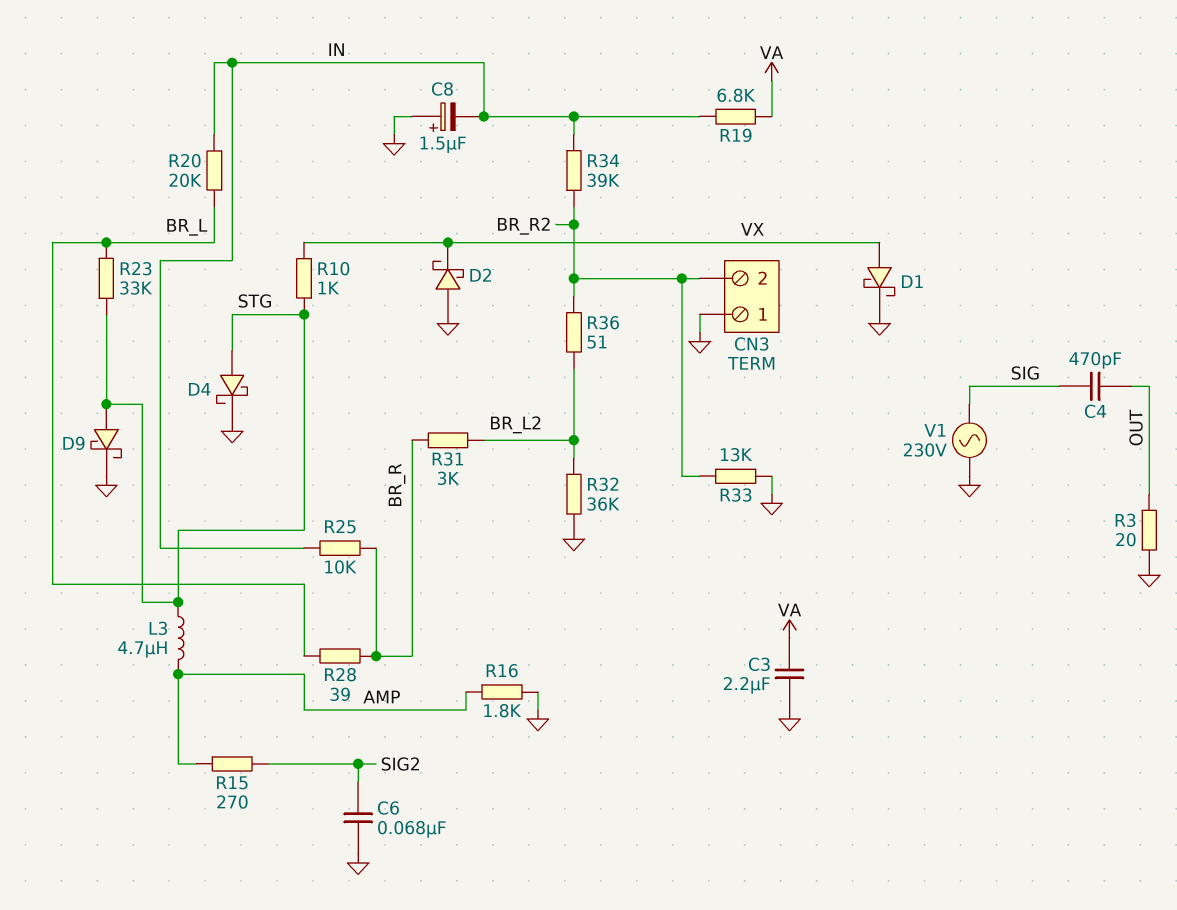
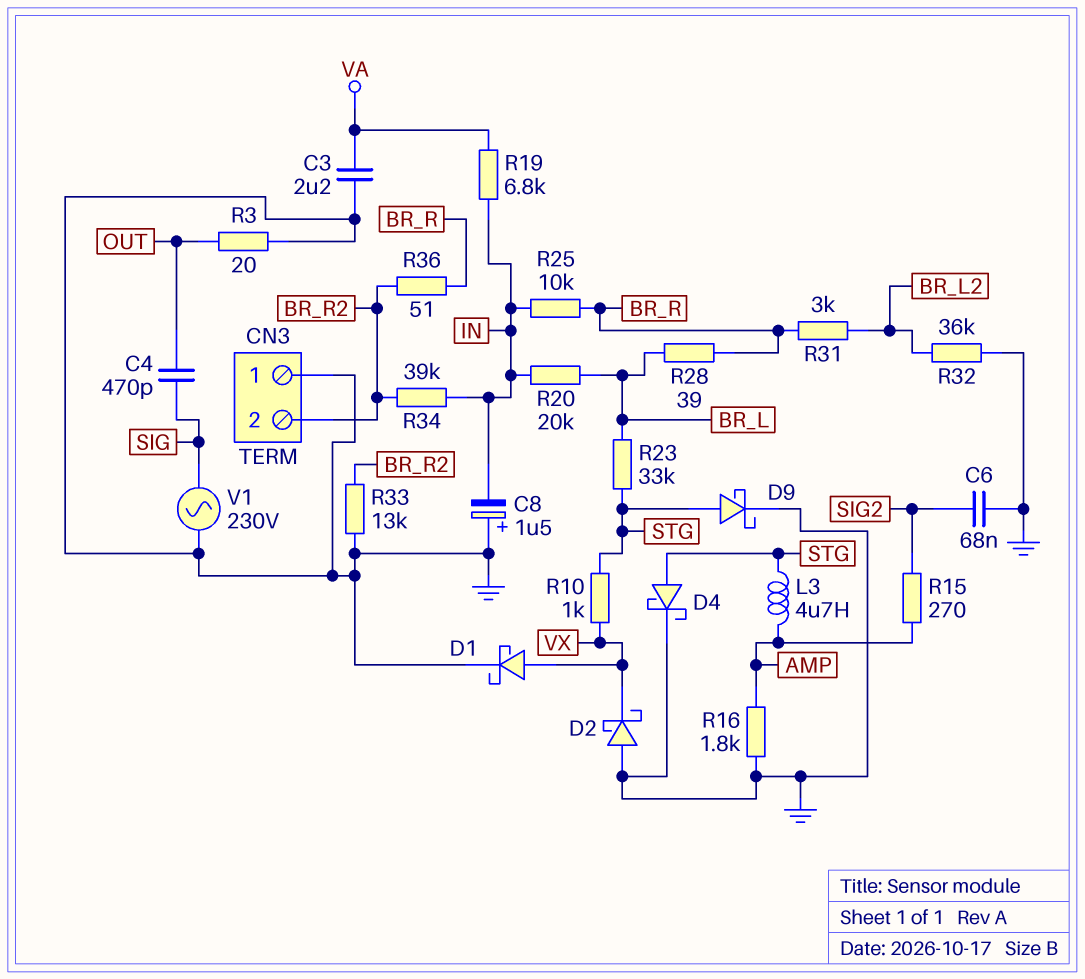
R36: 51 (BR_L2, BR_R2) -> 51 (BR_R, BR_R2)

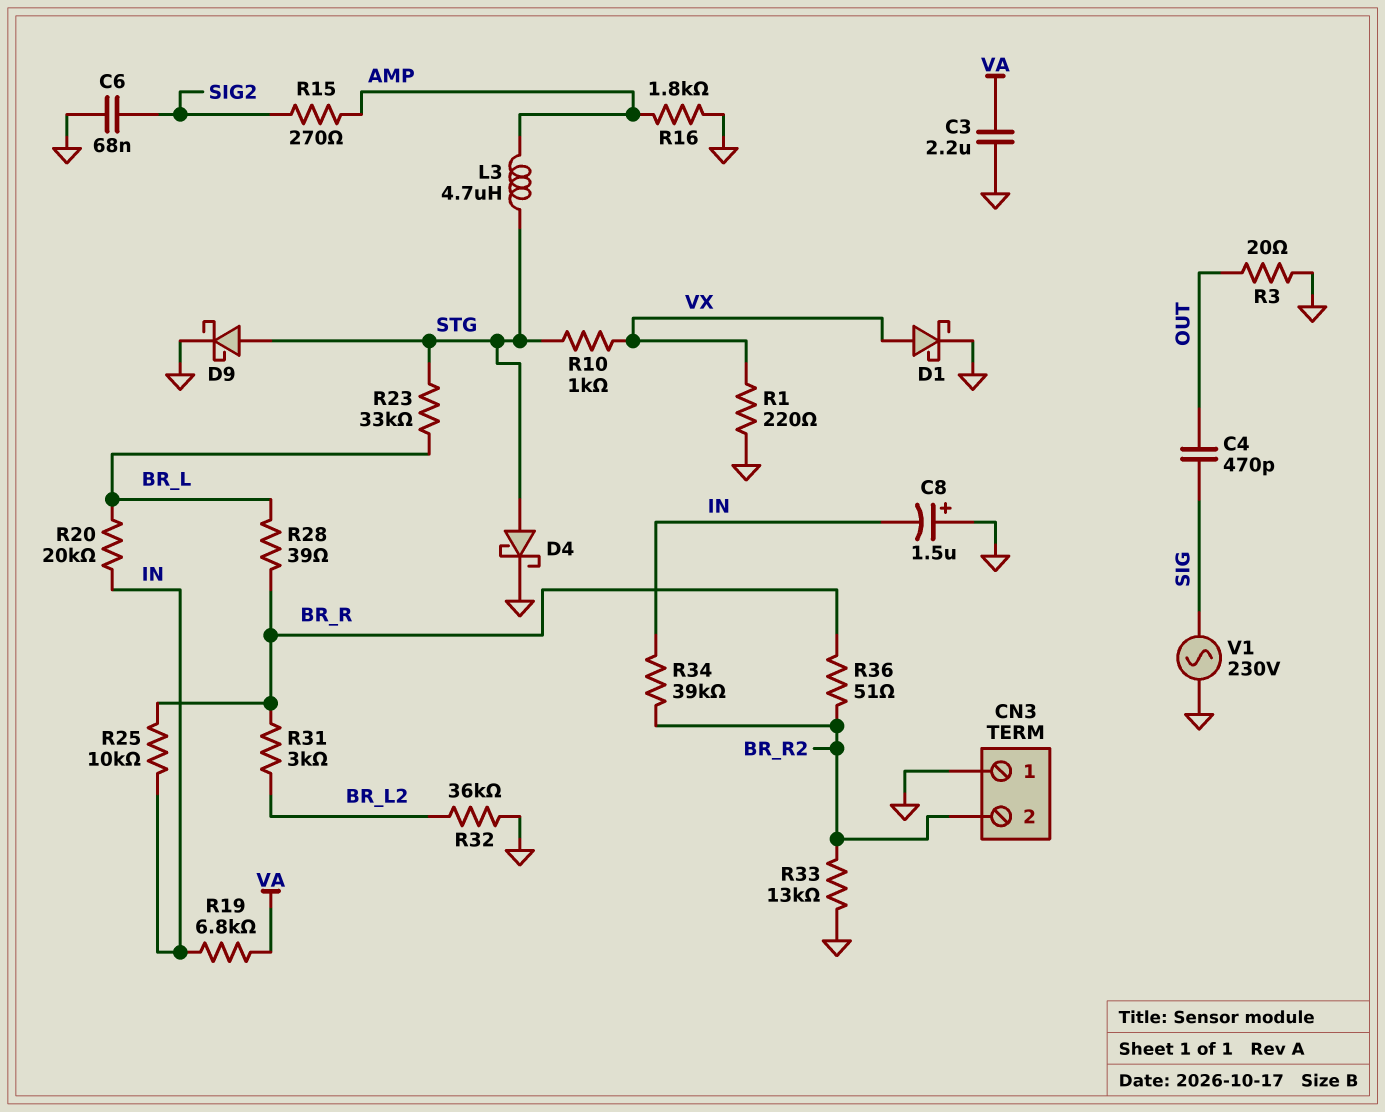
D2: schottky (A GND, K VX) -> none
R1: none -> 220 (GND, VX)

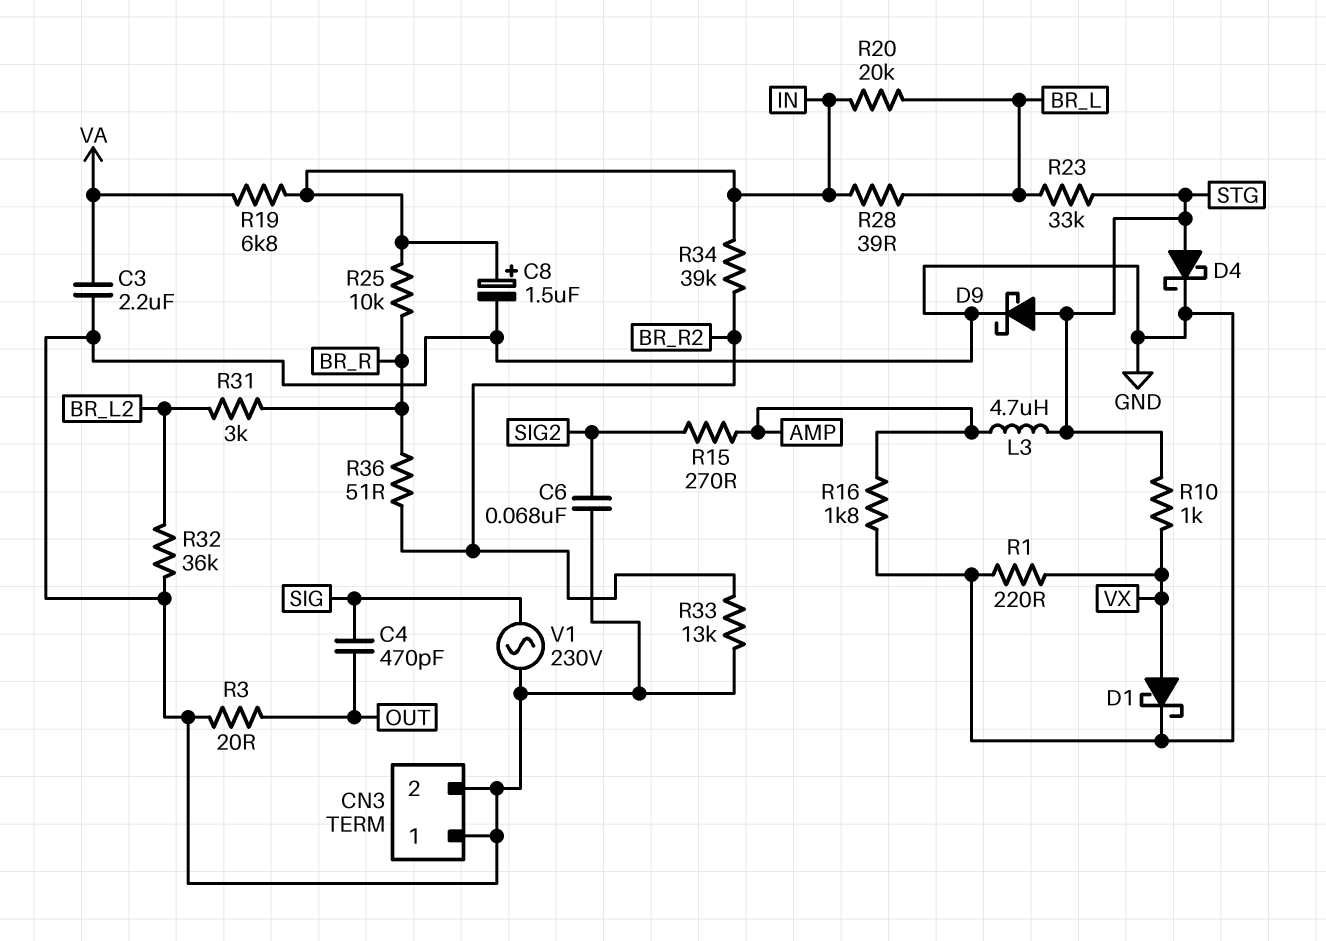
C8: 1.5uF (plus GND, minus IN) -> 1.5uF (plus IN, minus GND)
CN3 pin 2: BR_R2 -> GND
R28: 39 (BR_L, BR_R) -> 39 (BR_L, IN)

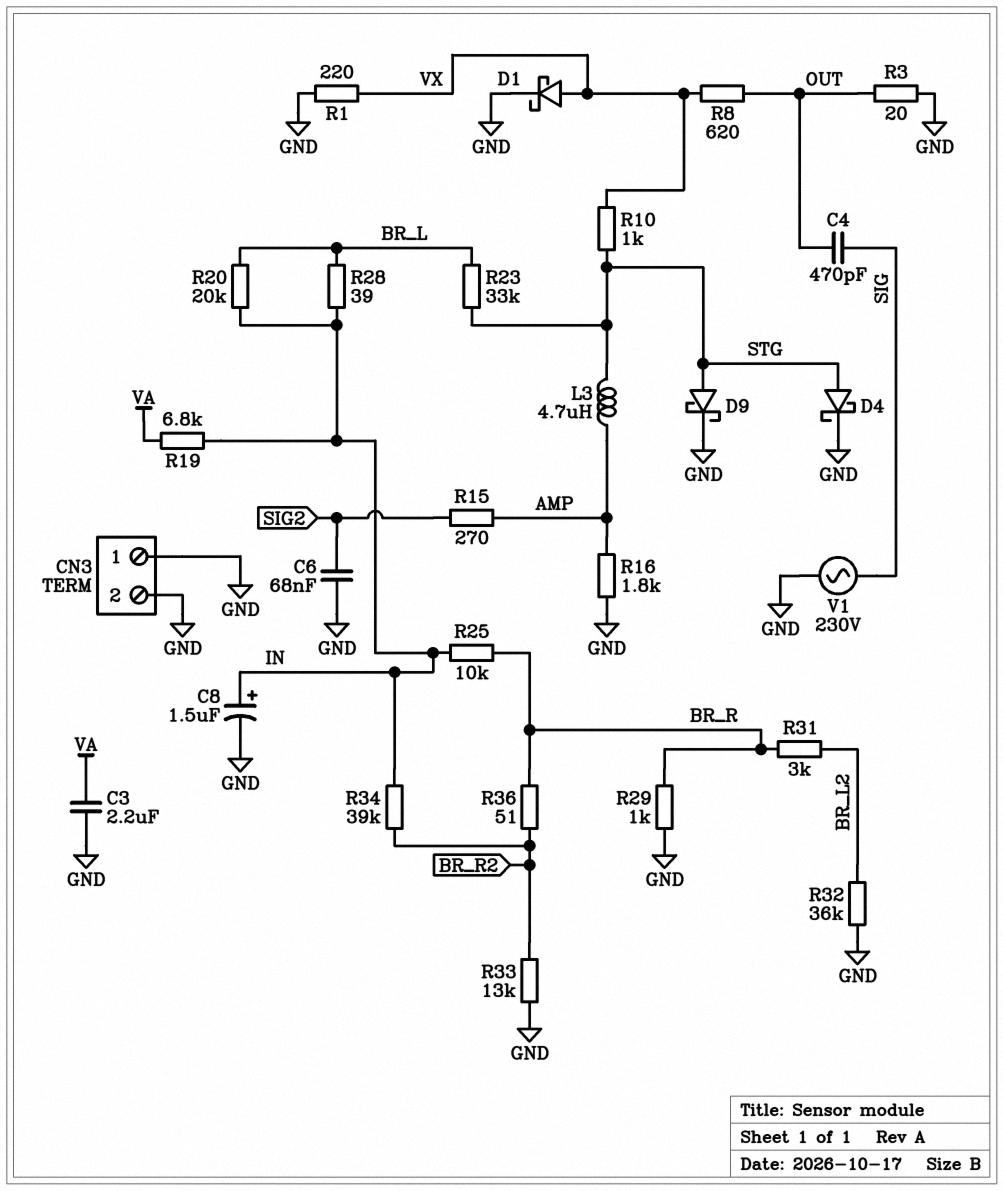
R8: none -> 620 (OUT, VX)
R29: none -> 1k (BR_R, GND)

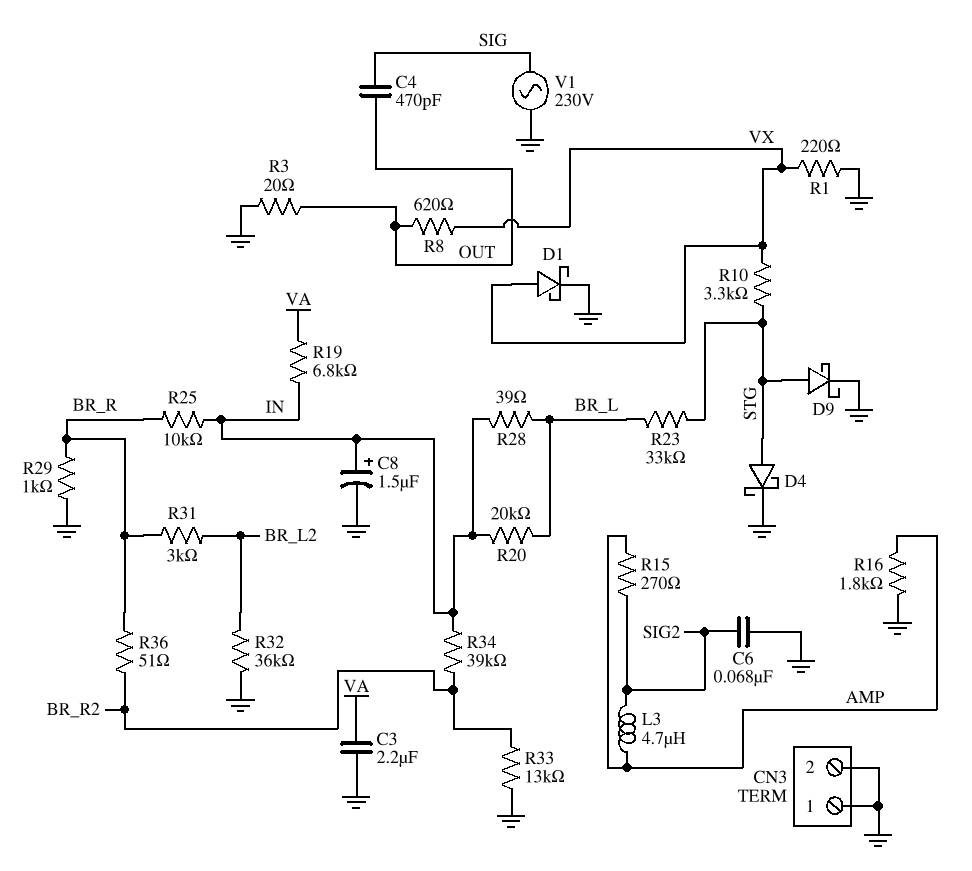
L3: 4.7uH (AMP, STG) -> 4.7uH (AMP, SIG2)
R10: 1k (STG, VX) -> 3.3k (STG, VX)

